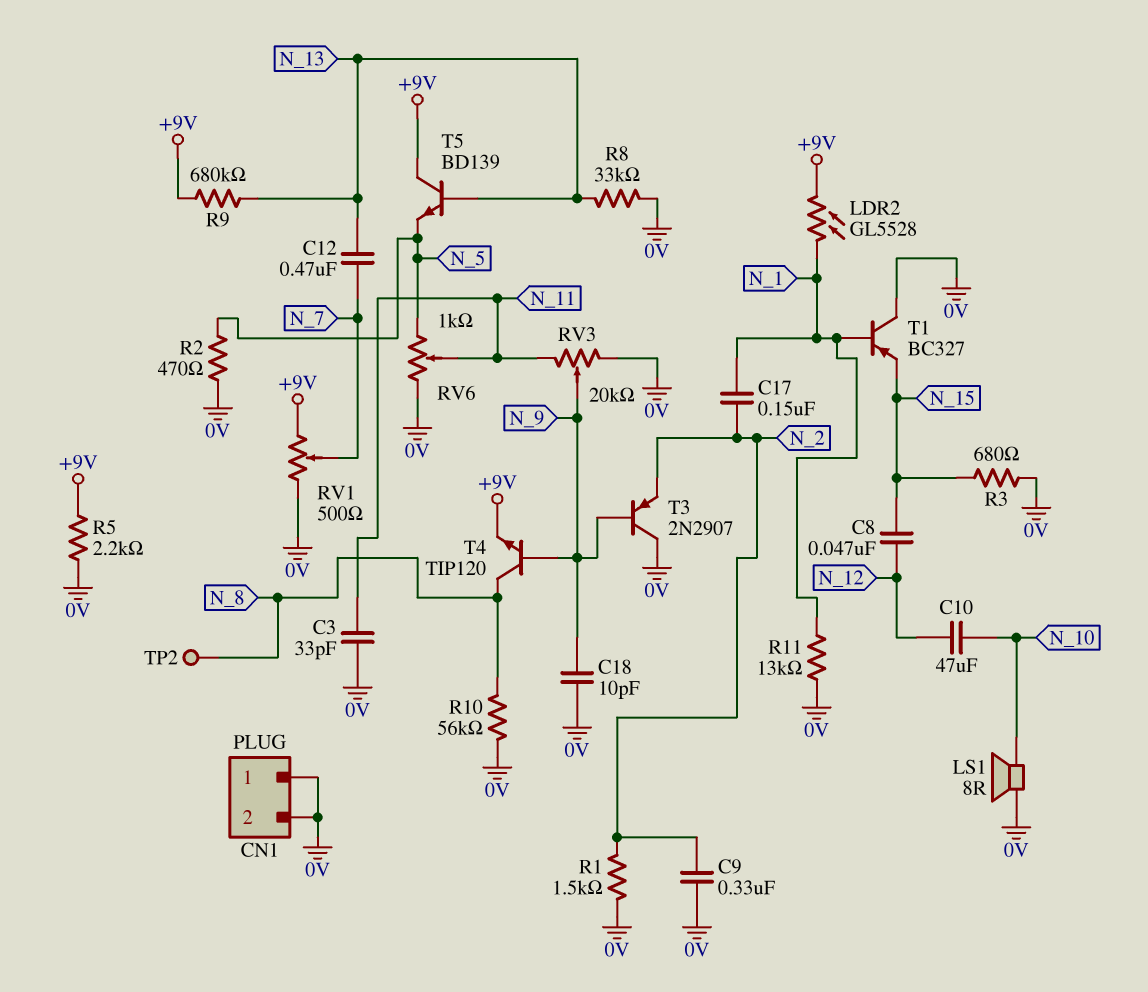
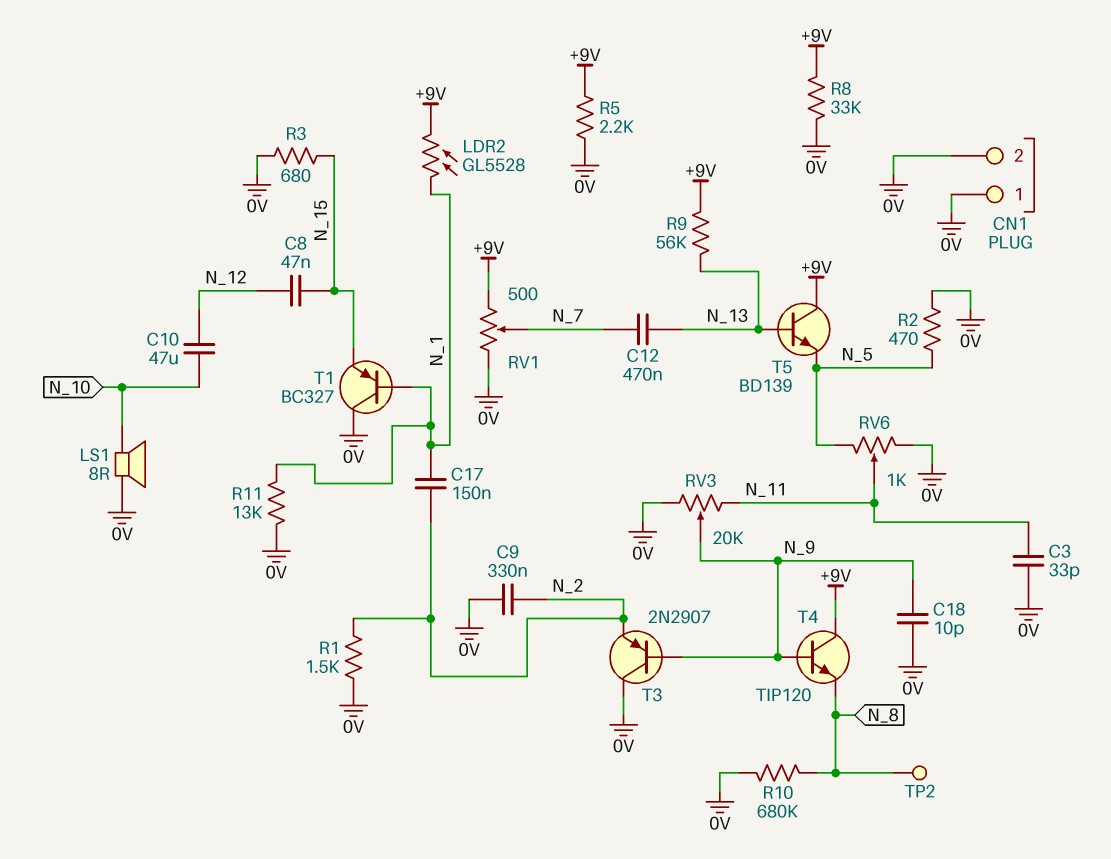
R8: 33k (0V, N_13) -> 33k (+9V, 0V)
R9: 680k (+9V, N_13) -> 56k (+9V, N_13)
R10: 56k (0V, N_8) -> 680k (0V, N_8)
T4: NPN TIP120 (B N_9, C N_8, E +9V) -> NPN TIP120 (B N_9, C +9V, E N_8)

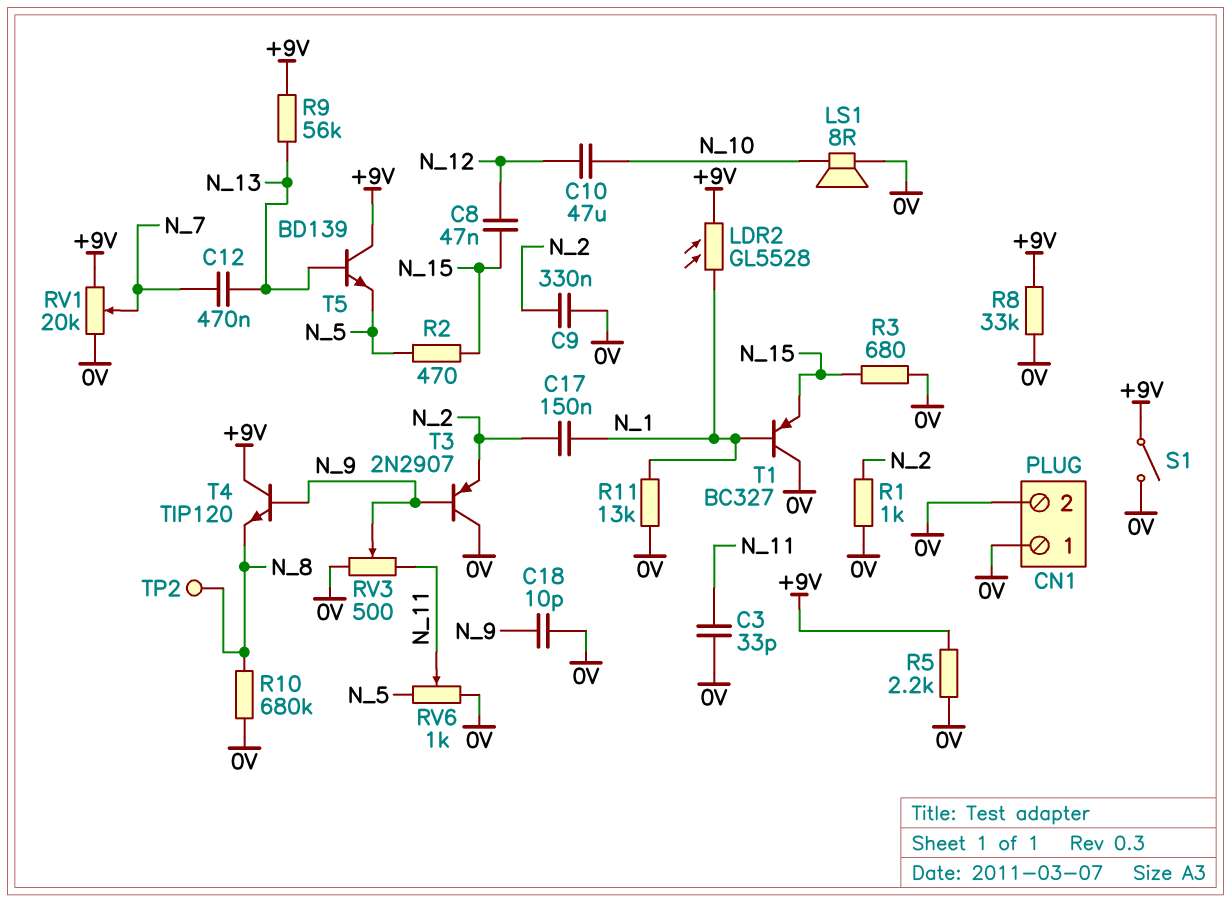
R1: 1.5k (0V, N_2) -> 1k (0V, N_2)
R2: 470 (0V, N_5) -> 470 (N_5, N_15)
RV1: 500 (+9V, 0V, wiper N_7) -> 20k (+9V, 0V, wiper N_7)
RV3: 20k (0V, N_11, wiper N_9) -> 500 (0V, N_11, wiper N_9)
S1: none -> switch (+9V, 0V)

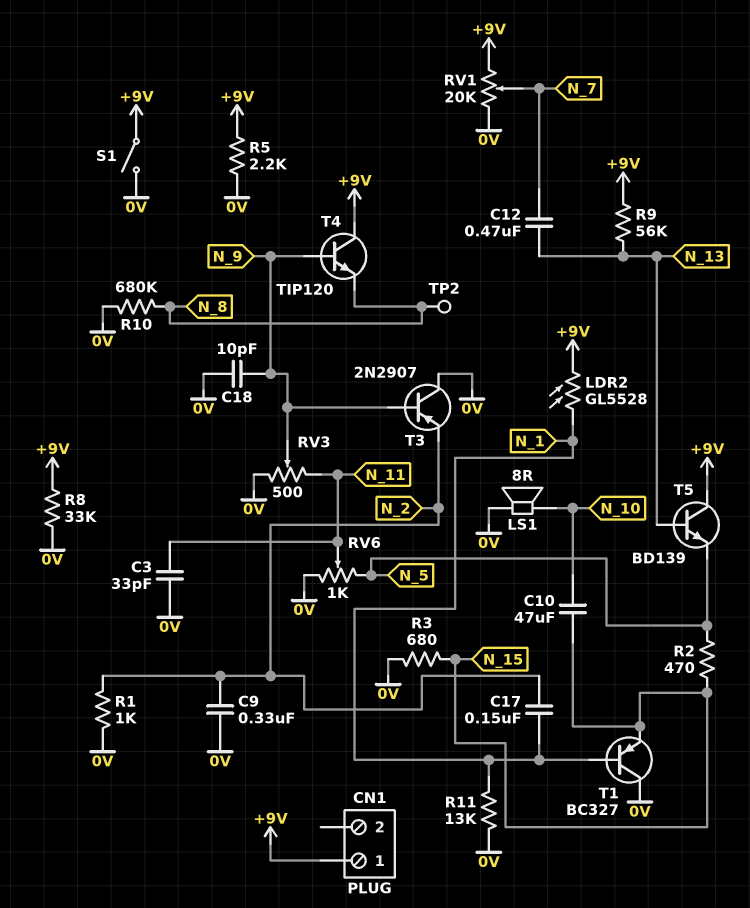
C8: 47nF (N_12, N_15) -> none
C10: 47uF (N_10, N_12) -> 47uF (N_10, N_15)
CN1 pin 1: 0V -> +9V
CN1 pin 2: 0V -> none

